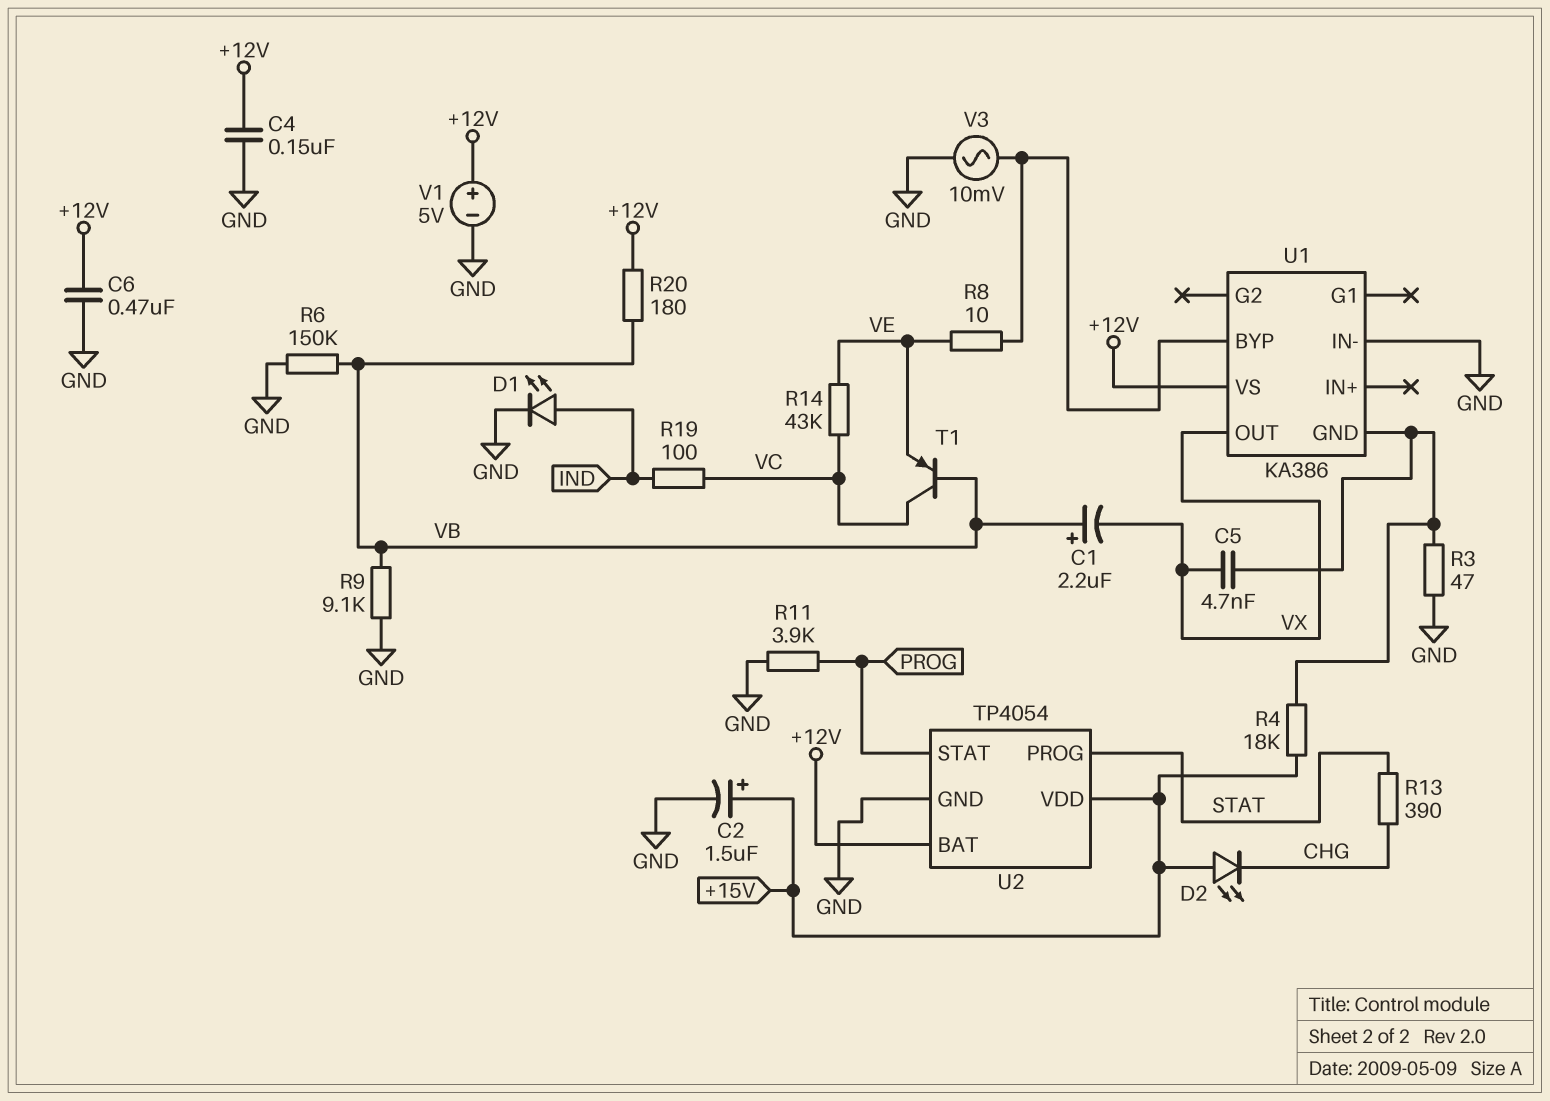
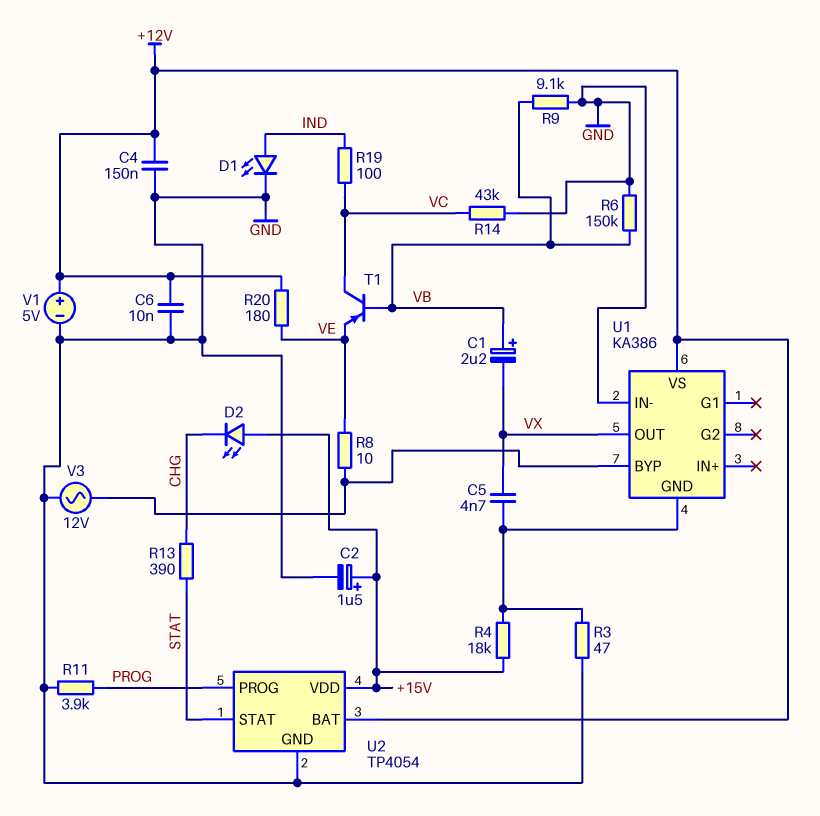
C6: 470nF (+12V, GND) -> 10nF (+12V, GND)
R14: 43k (VC, VE) -> 43k (GND, VC)
R20: 180 (+12V, VB) -> 180 (+12V, VE)
U2 pin PROG: STAT -> PROG
U2 pin STAT: PROG -> STAT
V3: AC 10mV (GND, U1/BYP) -> AC 12V (GND, U1/BYP)

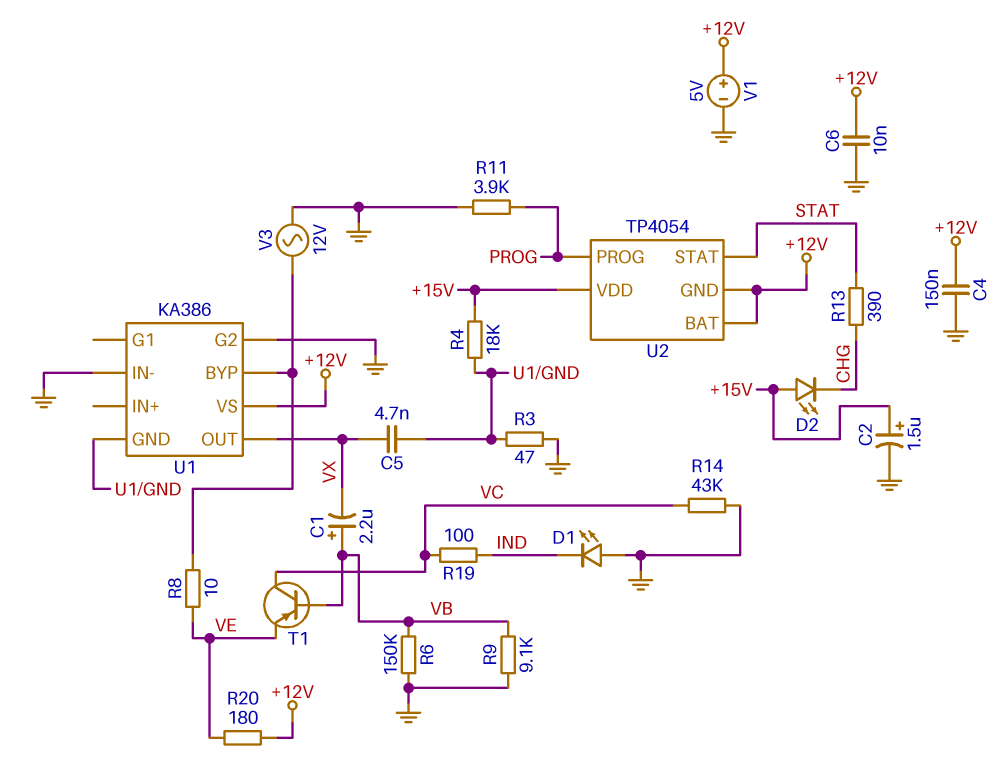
D1: LED (A IND, K GND) -> LED (A GND, K IND)
U1 pin G2: none -> GND
U2 pin GND: GND -> +12V

